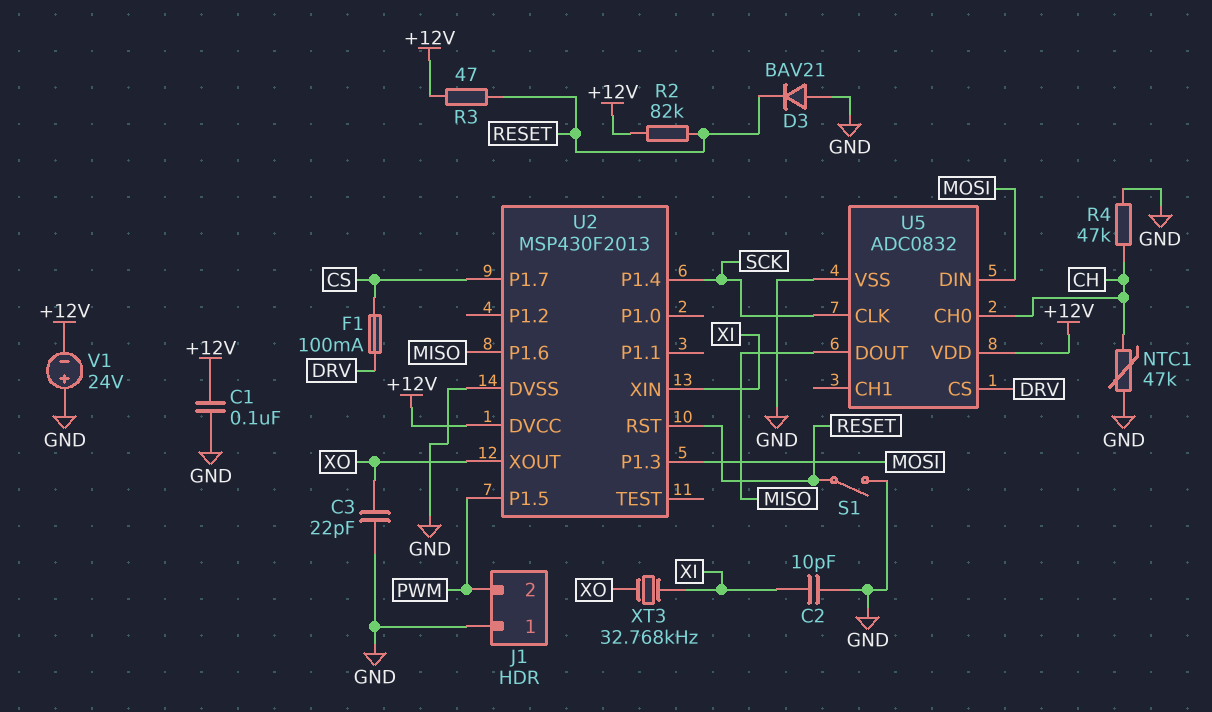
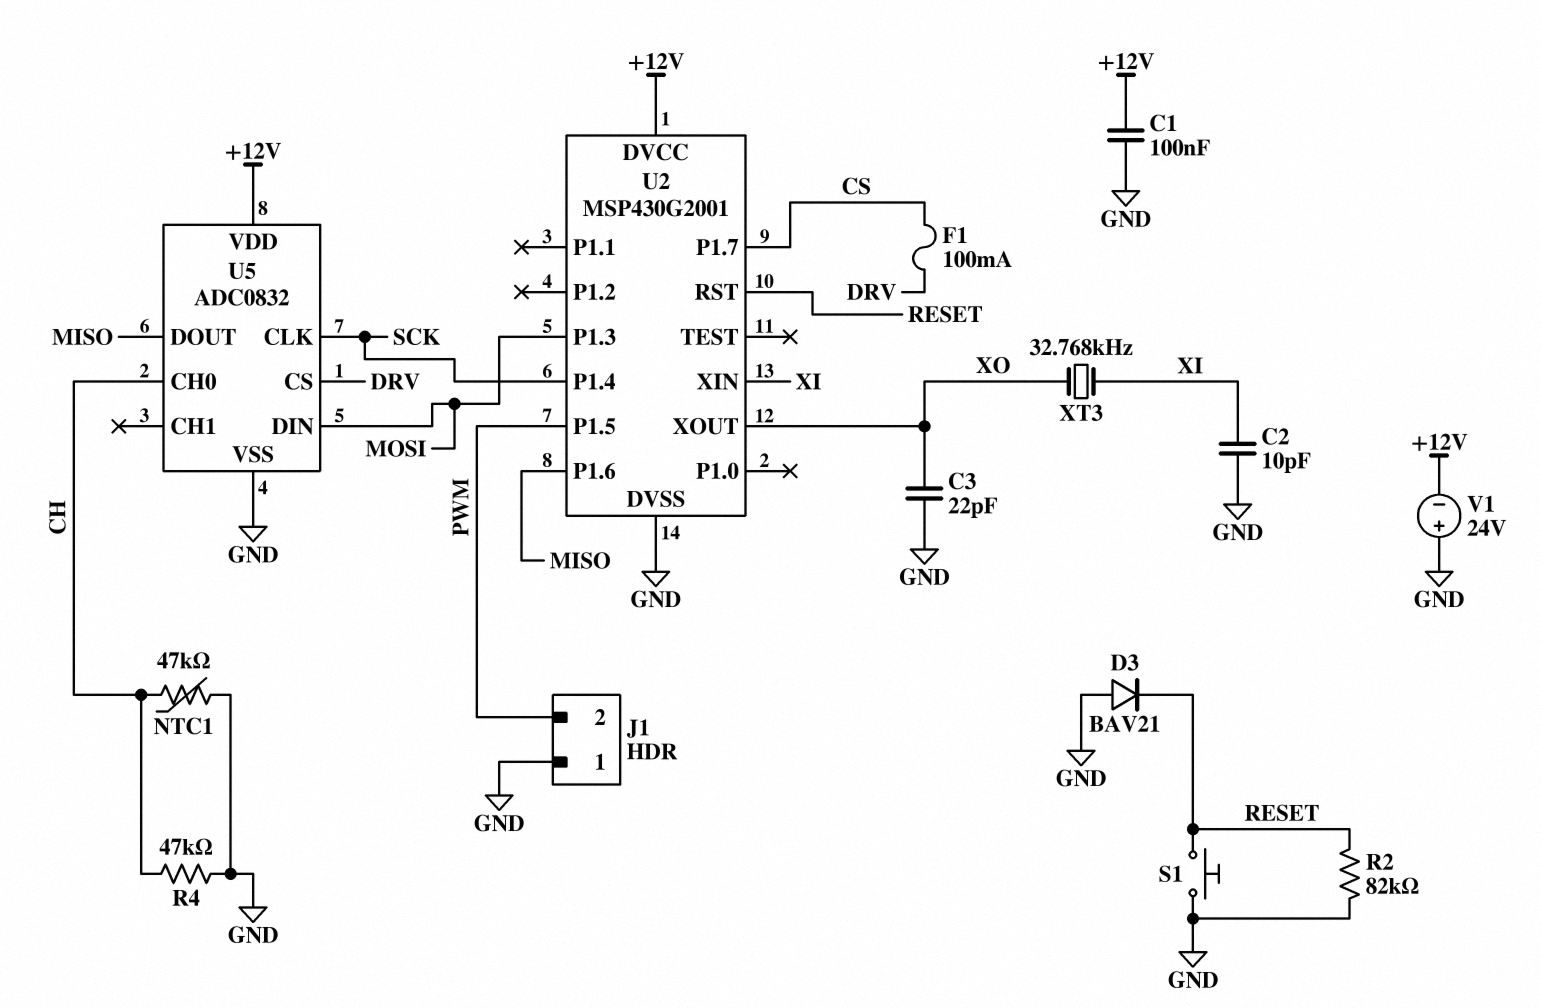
R2: 82k (+12V, RESET) -> 82k (GND, RESET)
R3: 47 (+12V, RESET) -> none
S1: switch (GND, RESET) -> button (GND, RESET)
U2: MSP430F2013 -> MSP430G2001

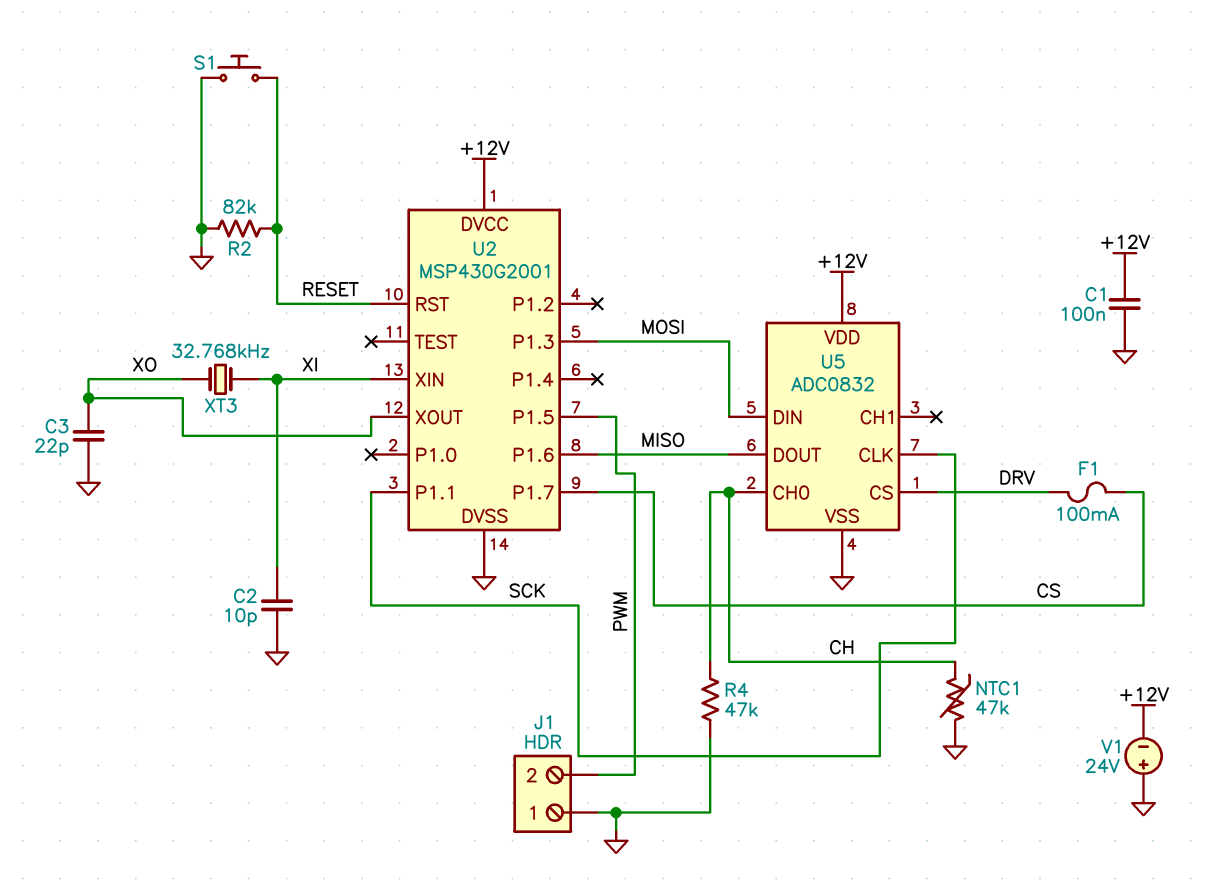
D3: diode BAV21 (A GND, K RESET) -> none
U2 pin P1.1: none -> SCK
U2 pin P1.4: SCK -> none

